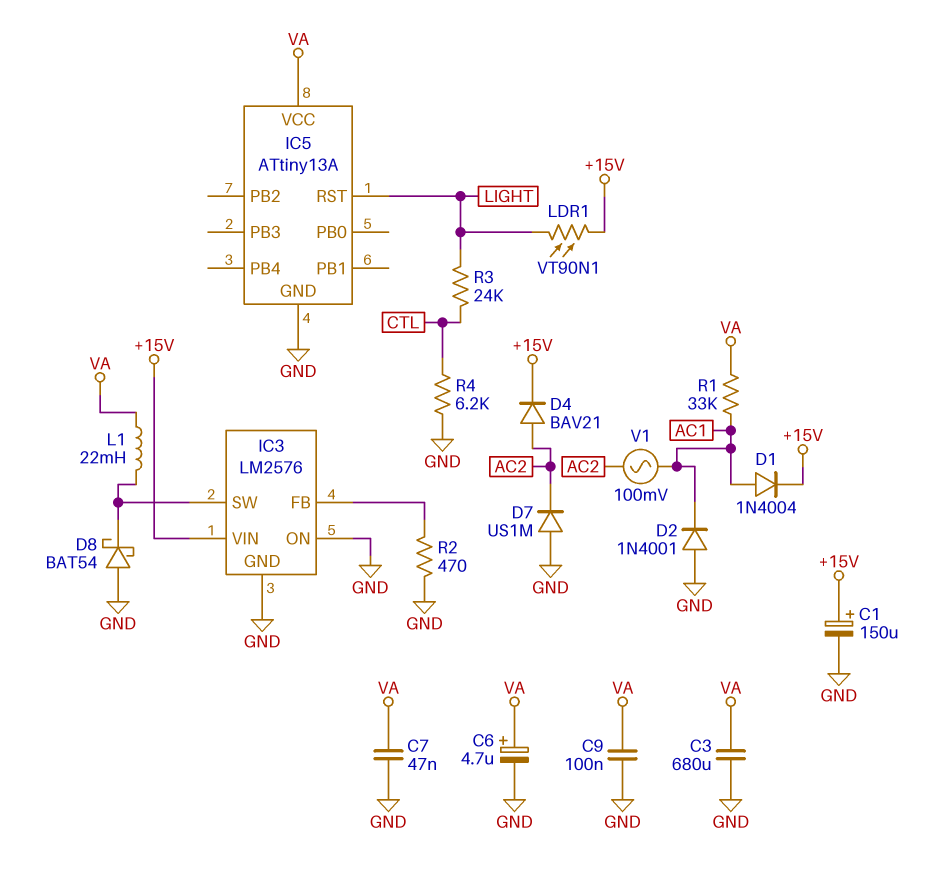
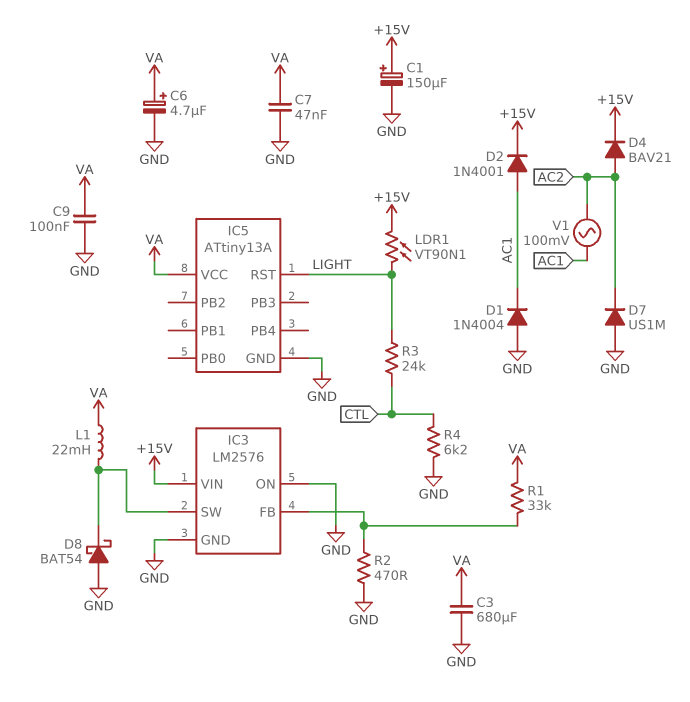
D1: diode 1N4004 (A AC1, K +15V) -> diode 1N4004 (A GND, K AC1)
D2: diode 1N4001 (A GND, K AC1) -> diode 1N4001 (A AC1, K +15V)
R1: 33k (AC1, VA) -> 33k (IC3/FB, VA)

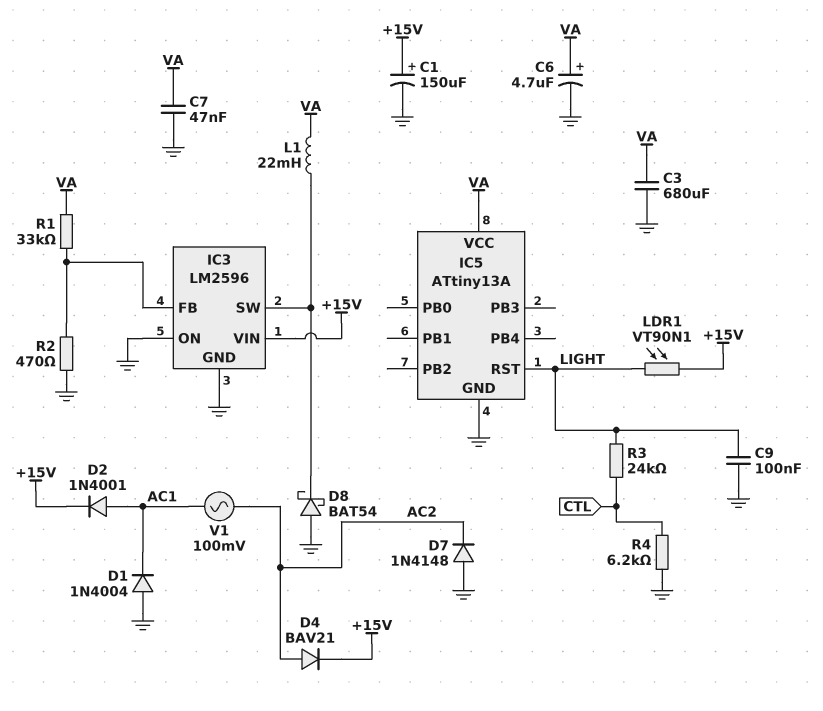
C9: 100nF (GND, VA) -> 100nF (GND, LIGHT)
D7: diode US1M (A GND, K AC2) -> diode 1N4148 (A GND, K AC2)
IC3: LM2576 -> LM2596

